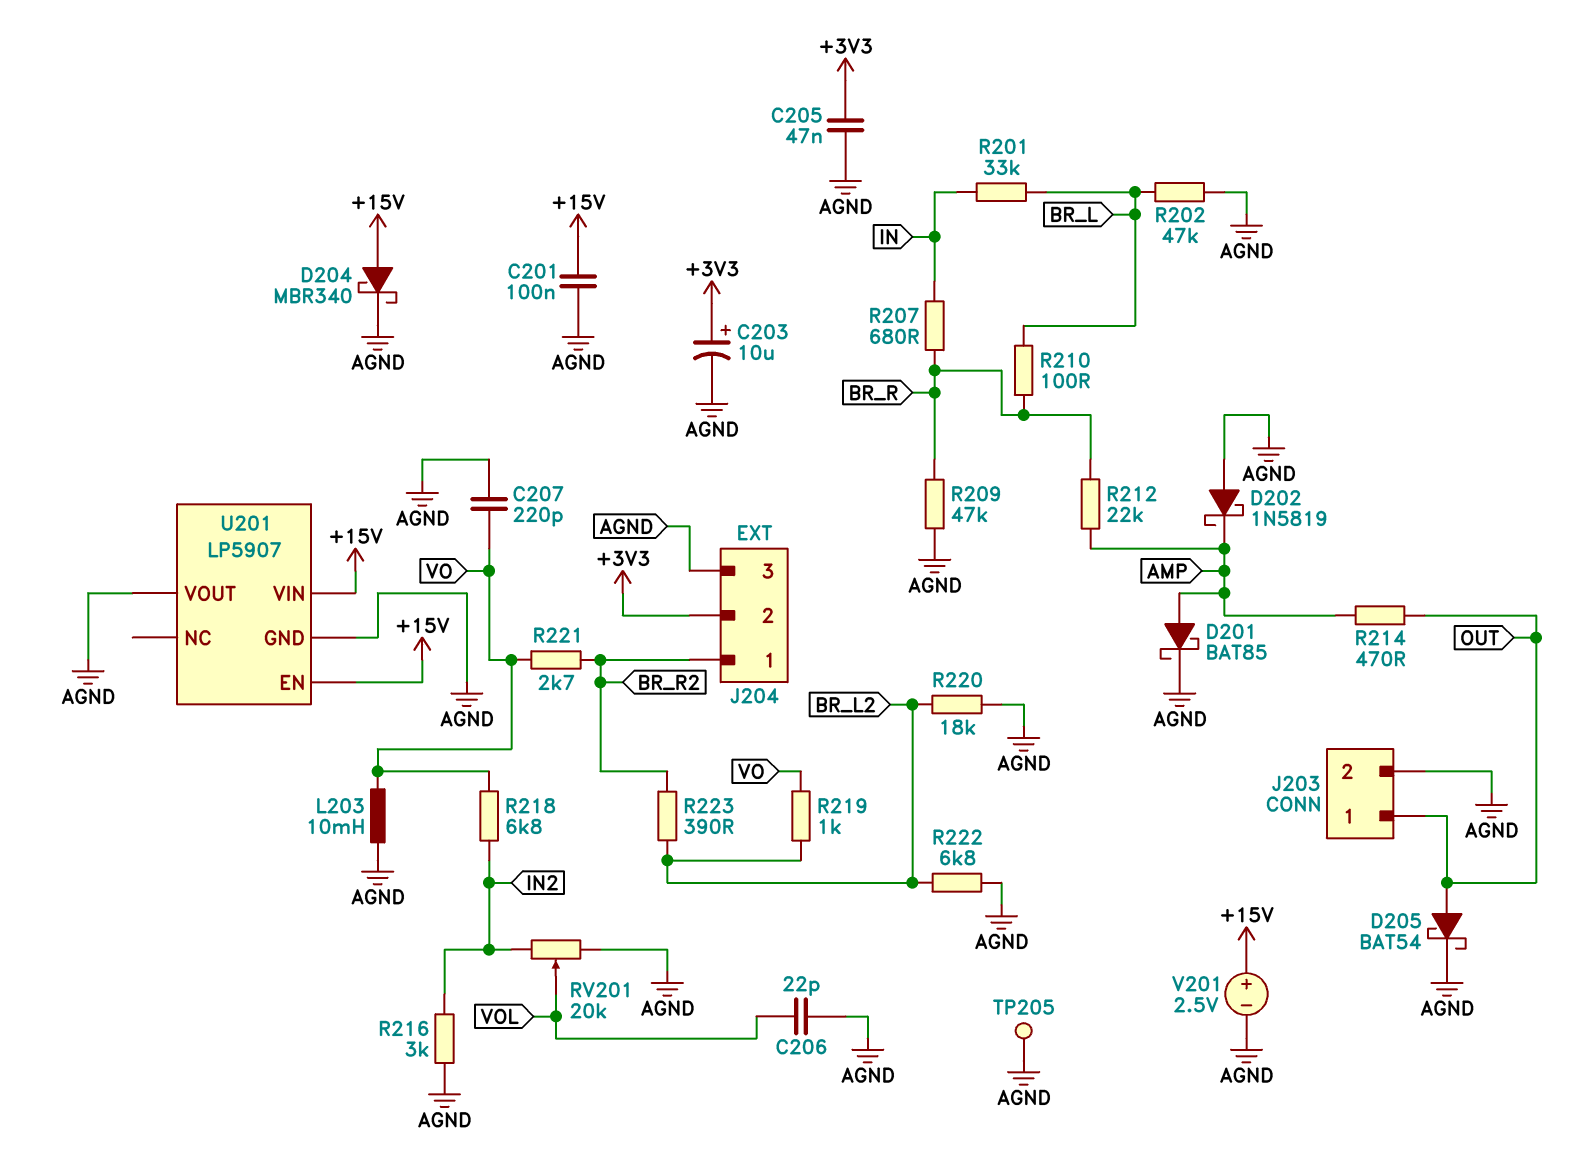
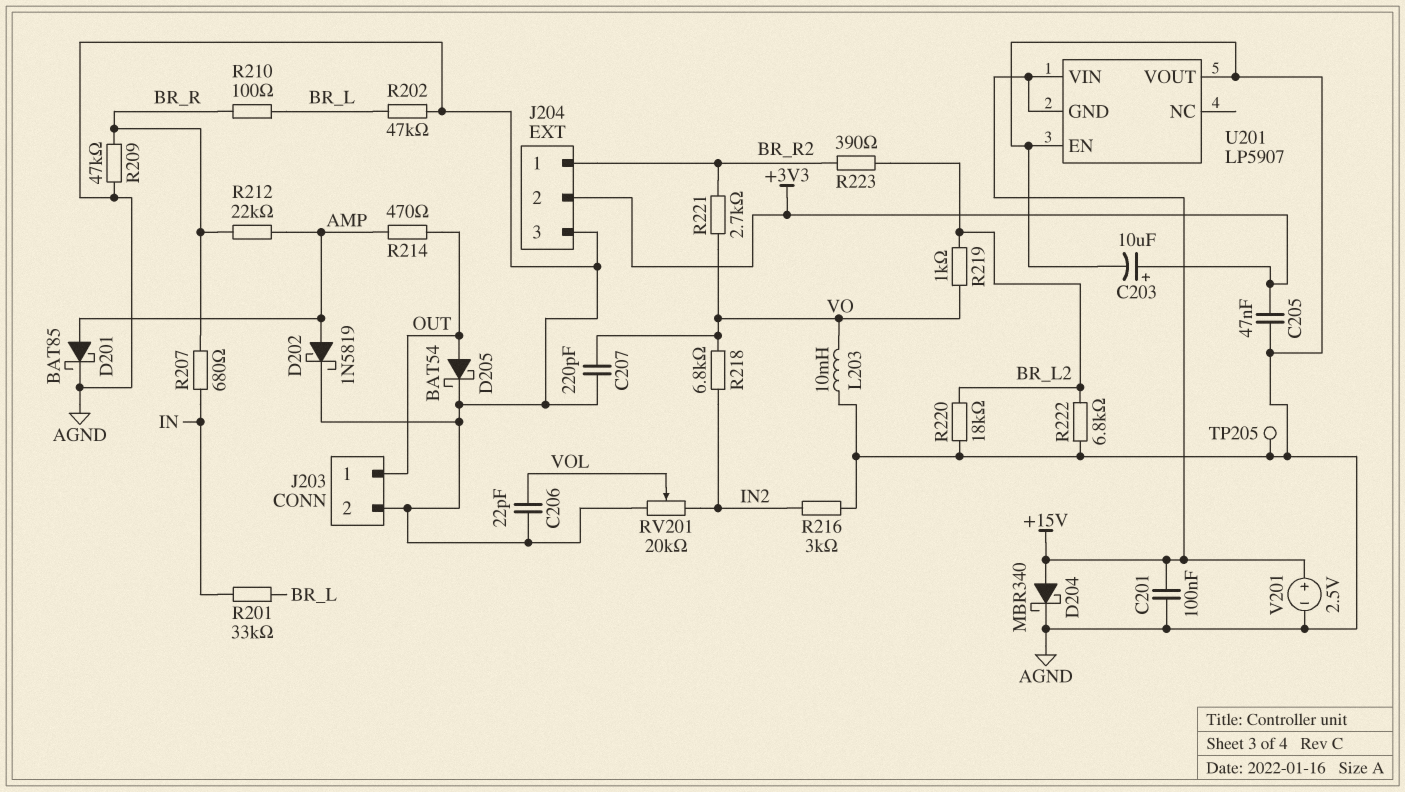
D202: schottky 1N5819 (A AGND, K AMP) -> schottky 1N5819 (A AMP, K AGND)
U201 pin EN: +15V -> AGND
U201 pin GND: AGND -> +15V

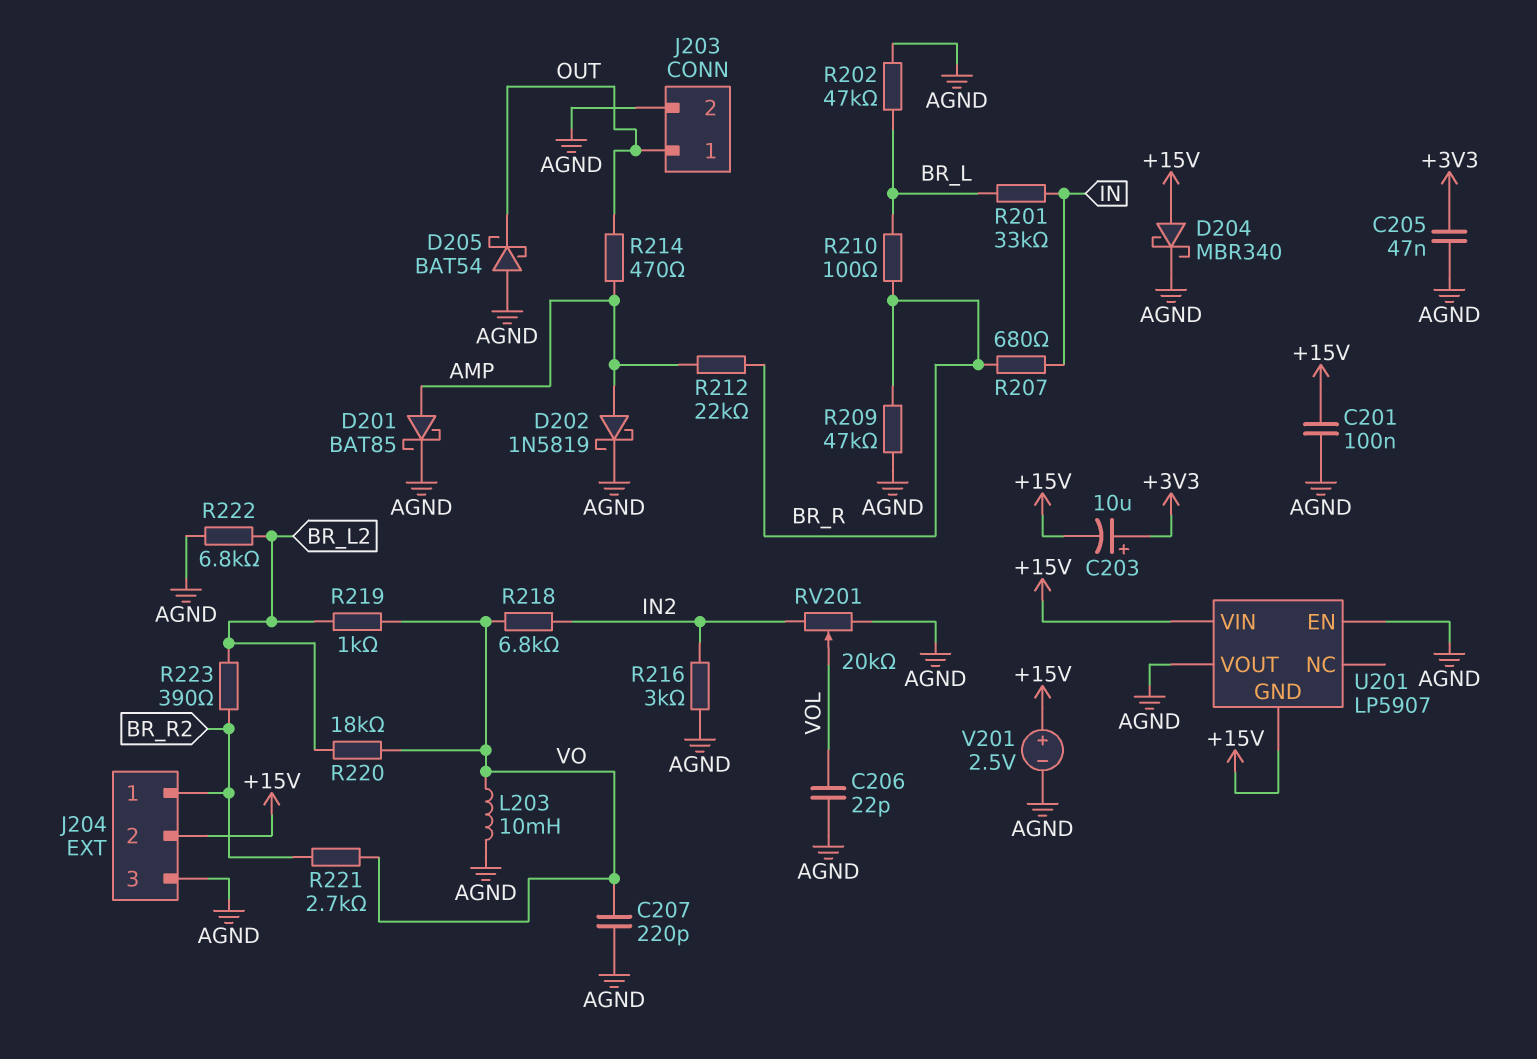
C203: 10uF (plus +3V3, minus AGND) -> 10uF (plus +3V3, minus +15V)
D205: schottky BAT54 (A OUT, K AGND) -> schottky BAT54 (A AGND, K OUT)
J204 pin 2: +3V3 -> +15V
R220: 18k (AGND, BR_L2) -> 18k (BR_L2, VO)
TP205: test point (AGND) -> none

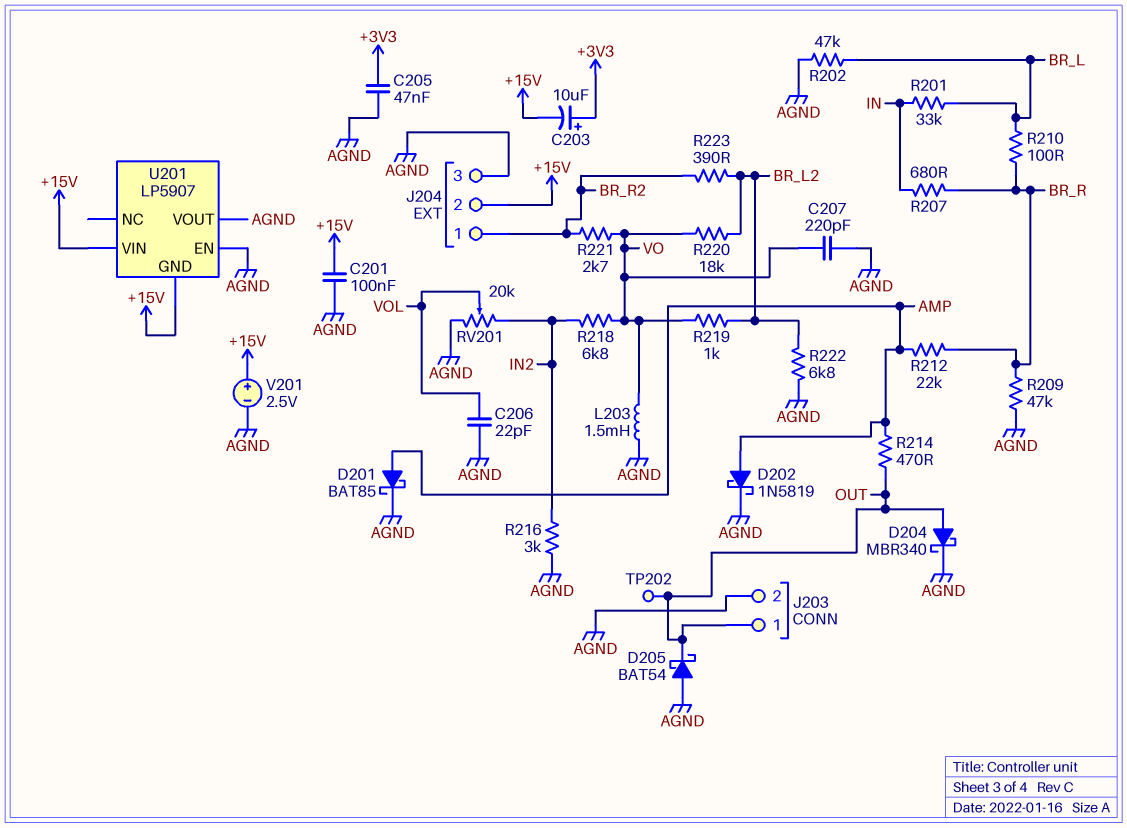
D204: schottky MBR340 (A +15V, K AGND) -> schottky MBR340 (A OUT, K AGND)
L203: 10mH (AGND, VO) -> 1.5mH (AGND, VO)
TP202: none -> test point (OUT)

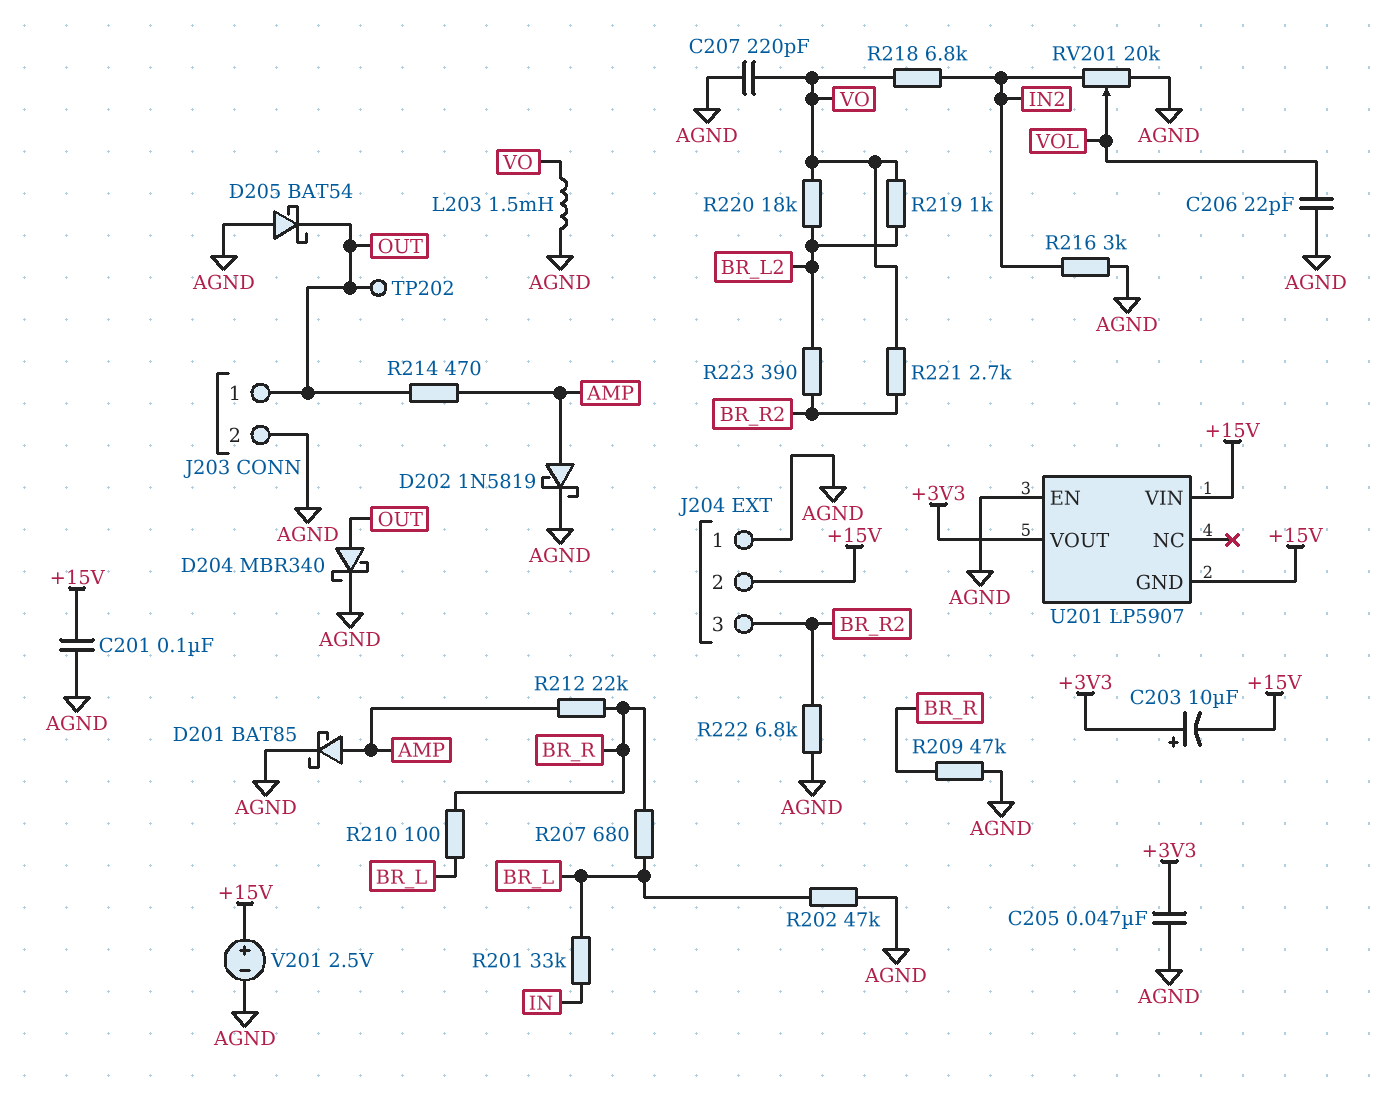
J204 pin 1: BR_R2 -> AGND
J204 pin 3: AGND -> BR_R2
R207: 680 (BR_R, IN) -> 680 (BR_L, BR_R)
R222: 6.8k (AGND, BR_L2) -> 6.8k (AGND, BR_R2)
U201 pin VOUT: AGND -> +3V3

